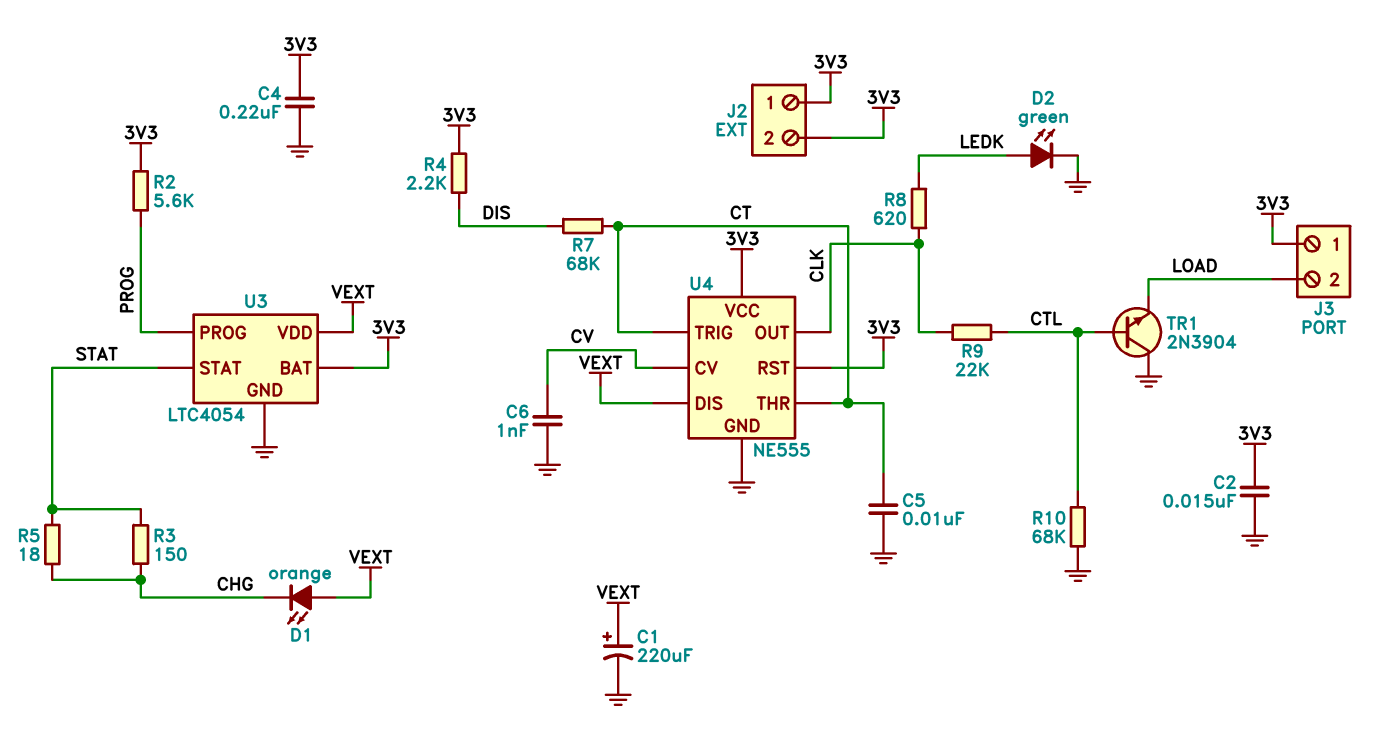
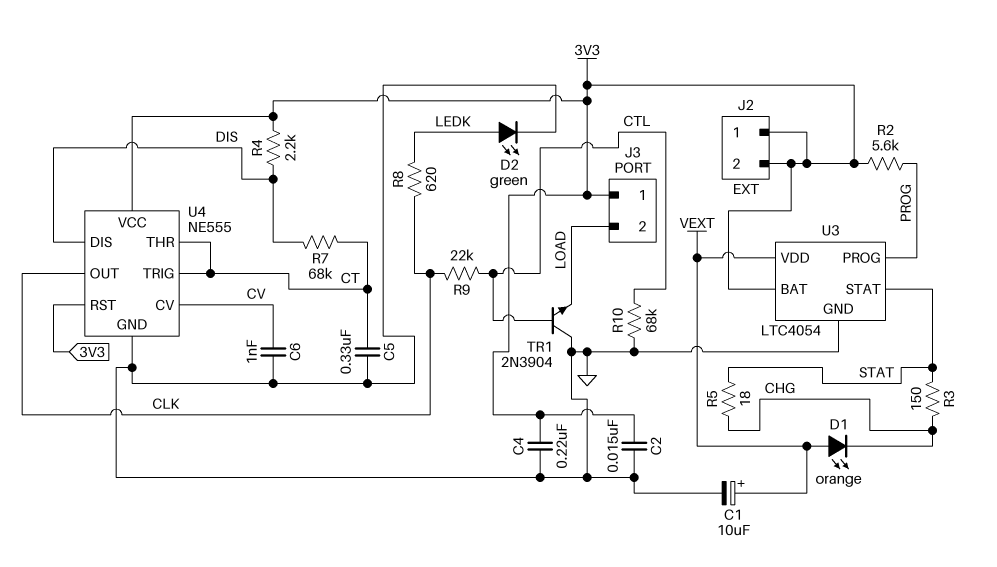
C1: 220uF (plus VEXT, minus GND) -> 10uF (plus VEXT, minus GND)
C5: 10nF (CT, GND) -> 330nF (CT, GND)
U4 pin DIS: VEXT -> DIS

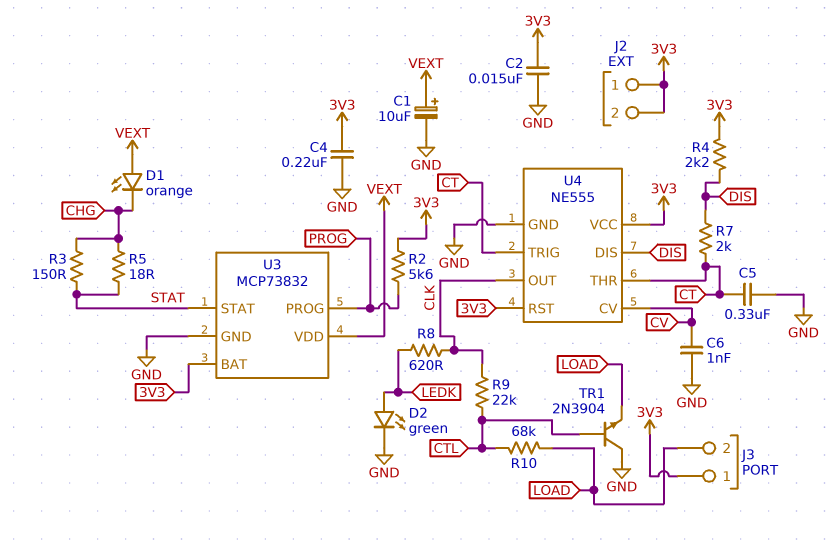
R7: 68k (CT, DIS) -> 2k (CT, DIS)
R10: 68k (CTL, GND) -> 68k (CTL, LOAD)
U3: LTC4054 -> MCP73832

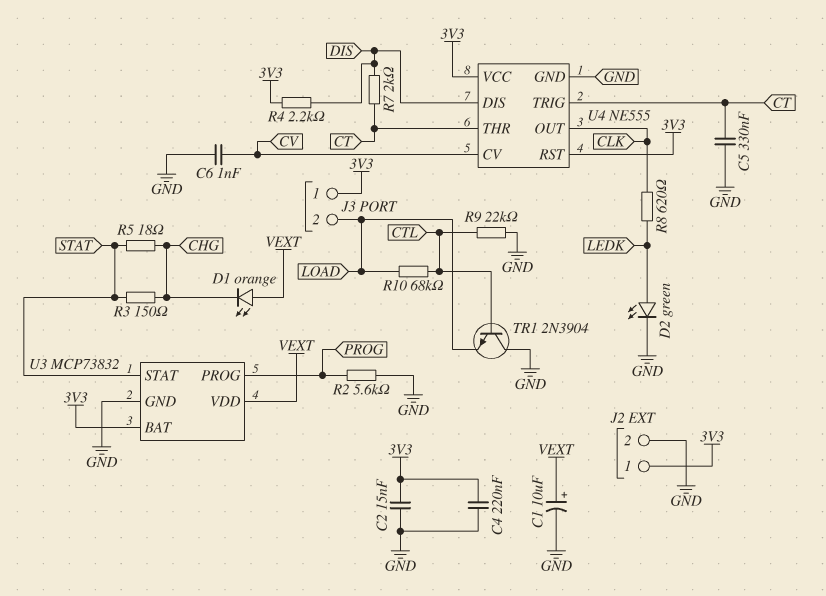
J2 pin 2: 3V3 -> GND
R2: 5.6k (3V3, PROG) -> 5.6k (GND, PROG)
R9: 22k (CLK, CTL) -> 22k (CTL, GND)

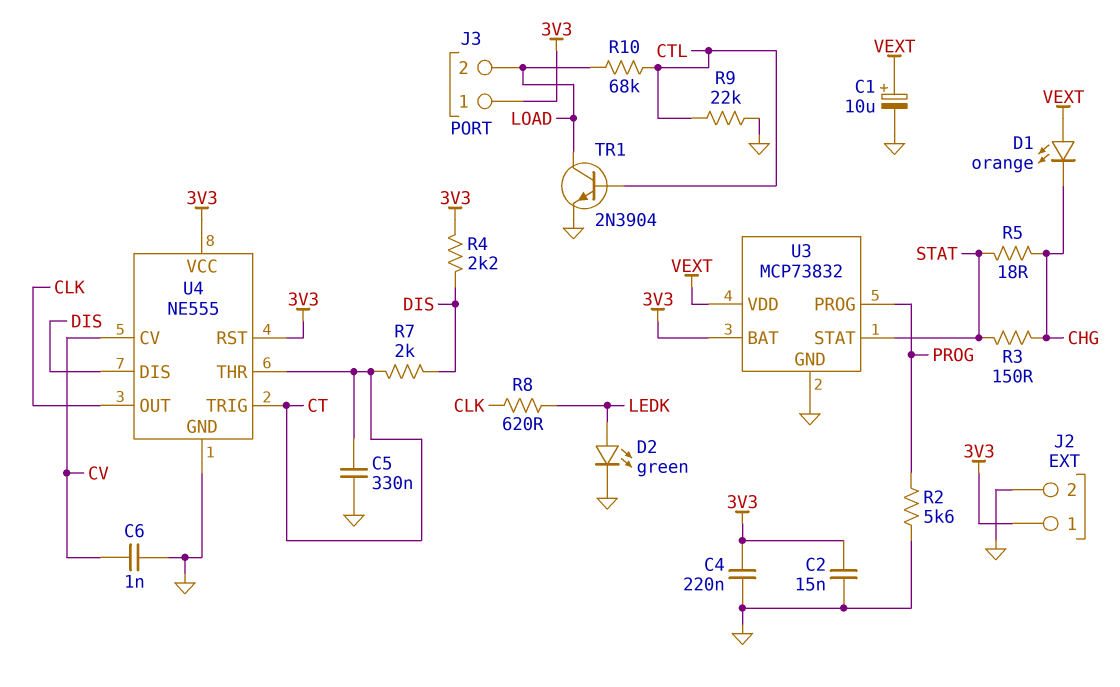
TR1: NPN 2N3904 (B CTL, C GND, E LOAD) -> NPN 2N3904 (B CTL, C LOAD, E GND)

